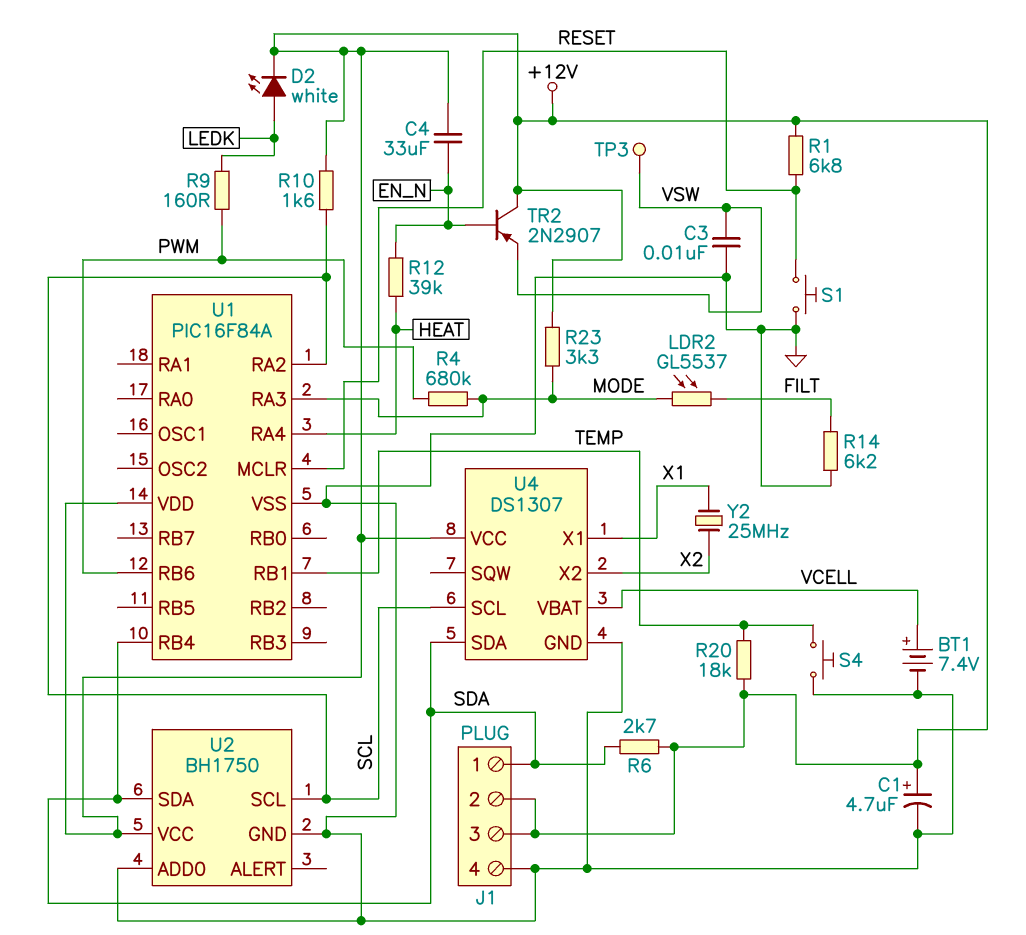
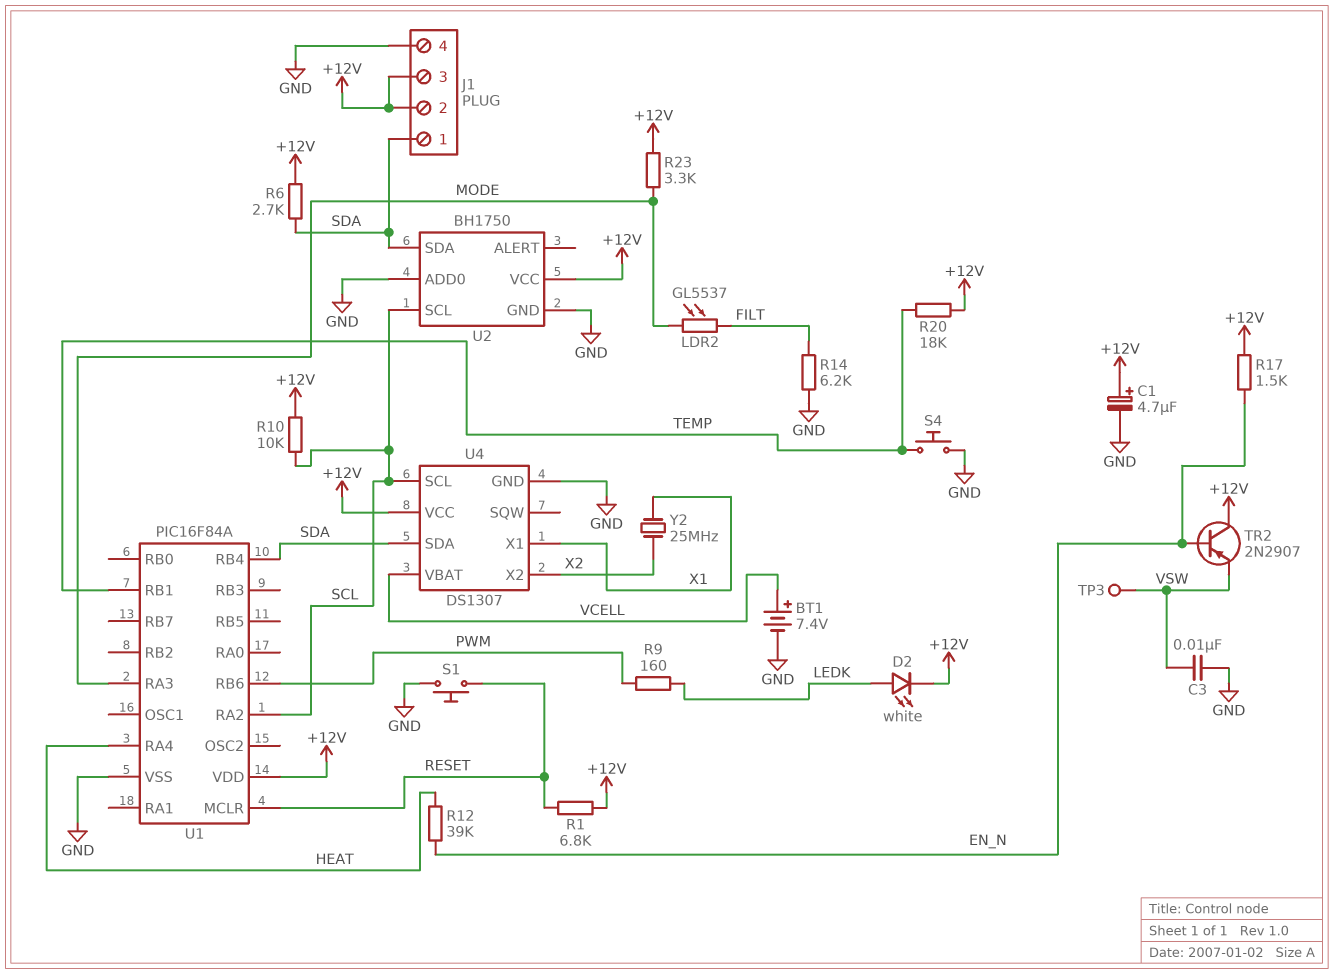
C4: 33uF (+12V, EN_N) -> none
R4: 680k (MODE, PWM) -> none
R10: 1.6k (+12V, SCL) -> 10k (+12V, SCL)
R17: none -> 1.5k (+12V, EN_N)

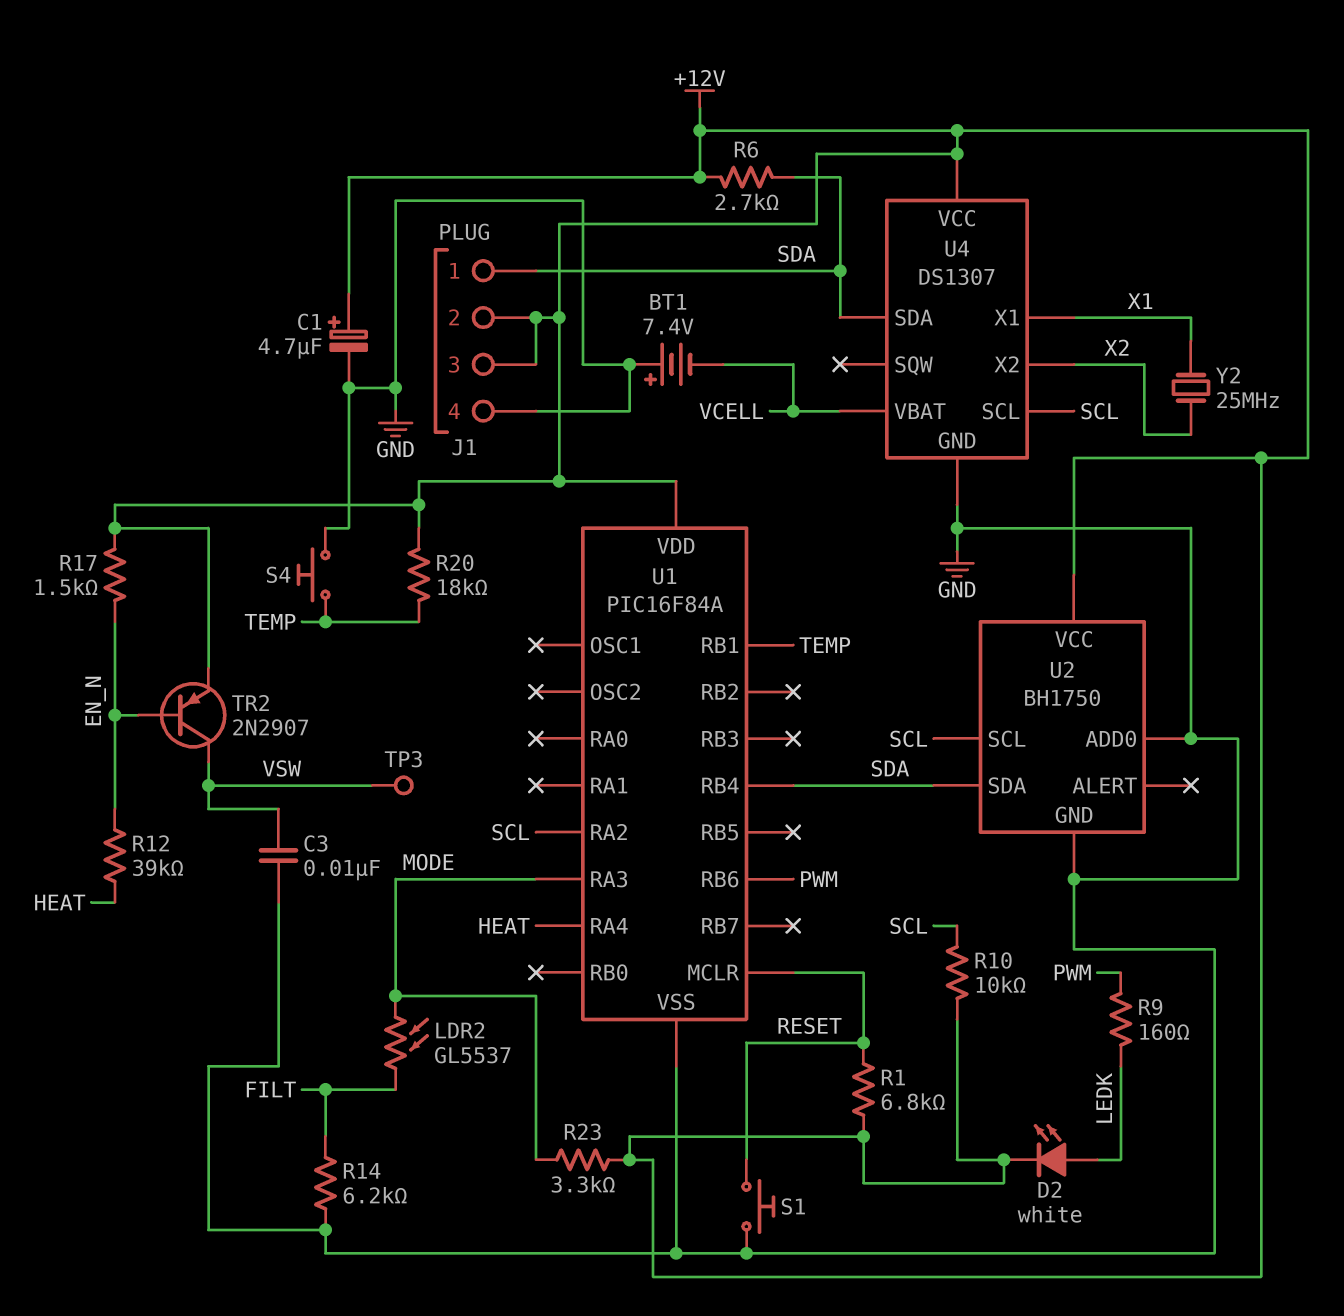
BT1: 7.4V (plus VCELL, minus GND) -> 7.4V (plus GND, minus VCELL)
TR2: PNP 2N2907 (B EN_N, C +12V, E VSW) -> PNP 2N2907 (B EN_N, C VSW, E +12V)

